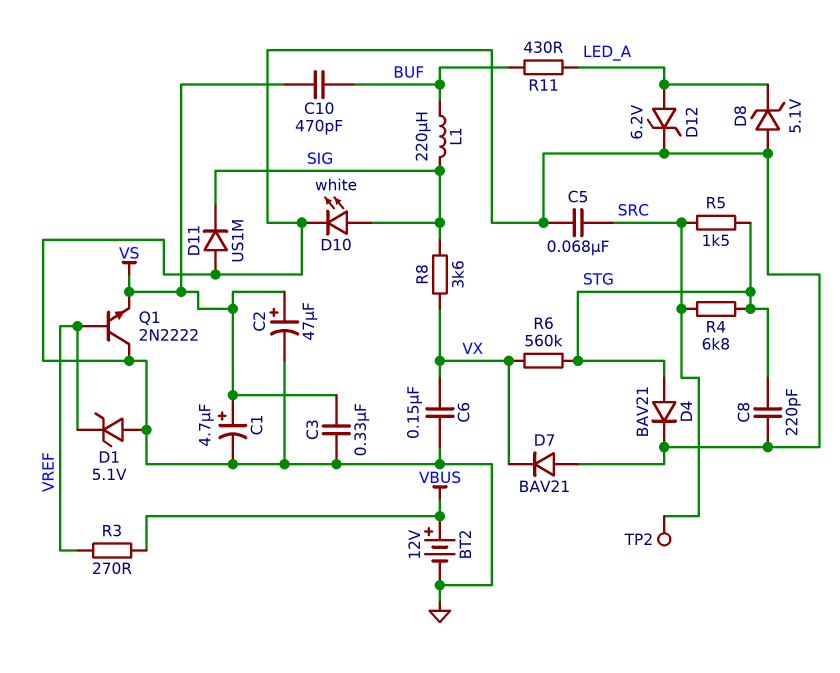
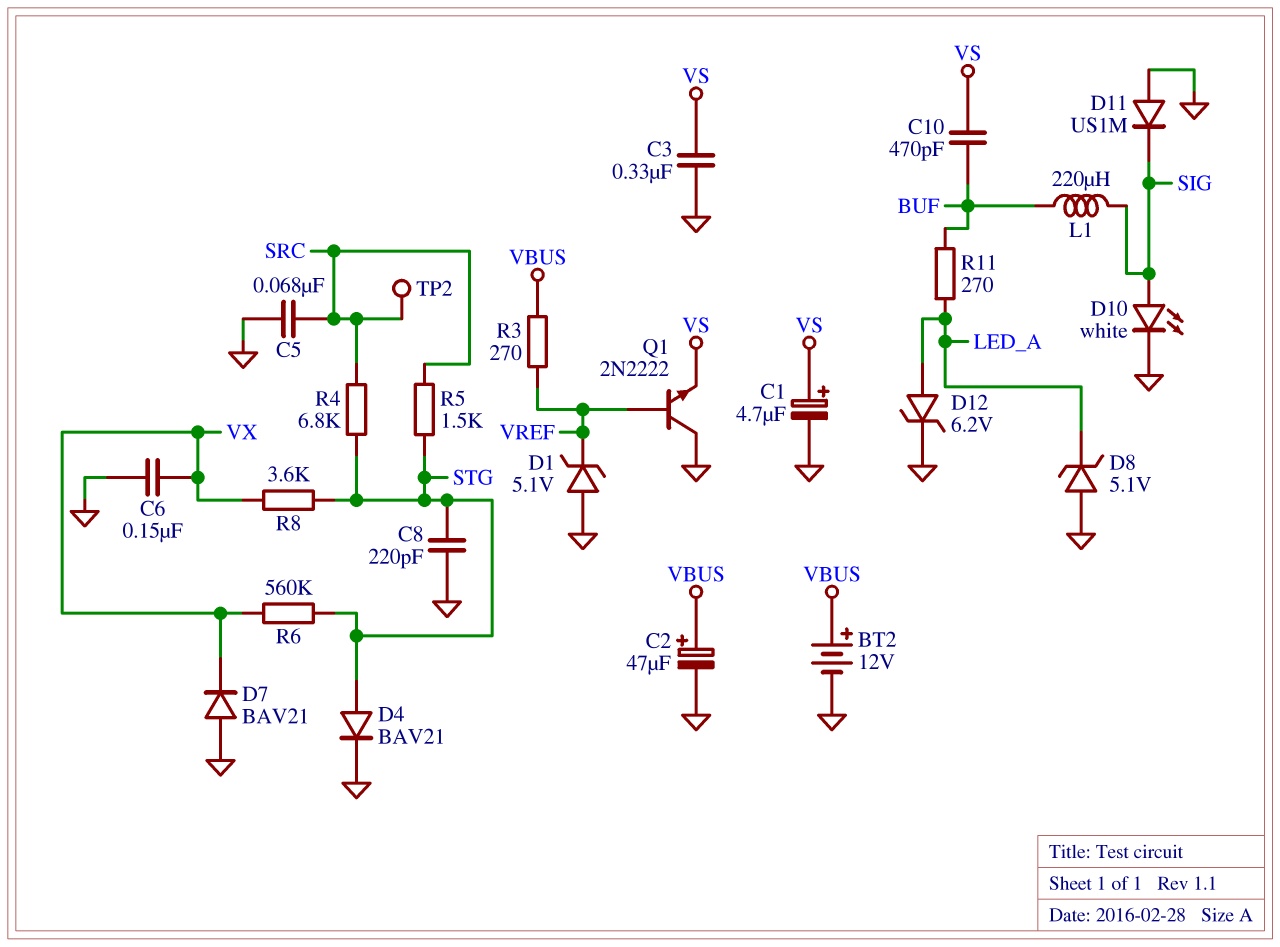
C2: 47uF (plus VS, minus GND) -> 47uF (plus VBUS, minus GND)
R8: 3.6k (SIG, VX) -> 3.6k (STG, VX)
R11: 430 (BUF, LED_A) -> 270 (BUF, LED_A)

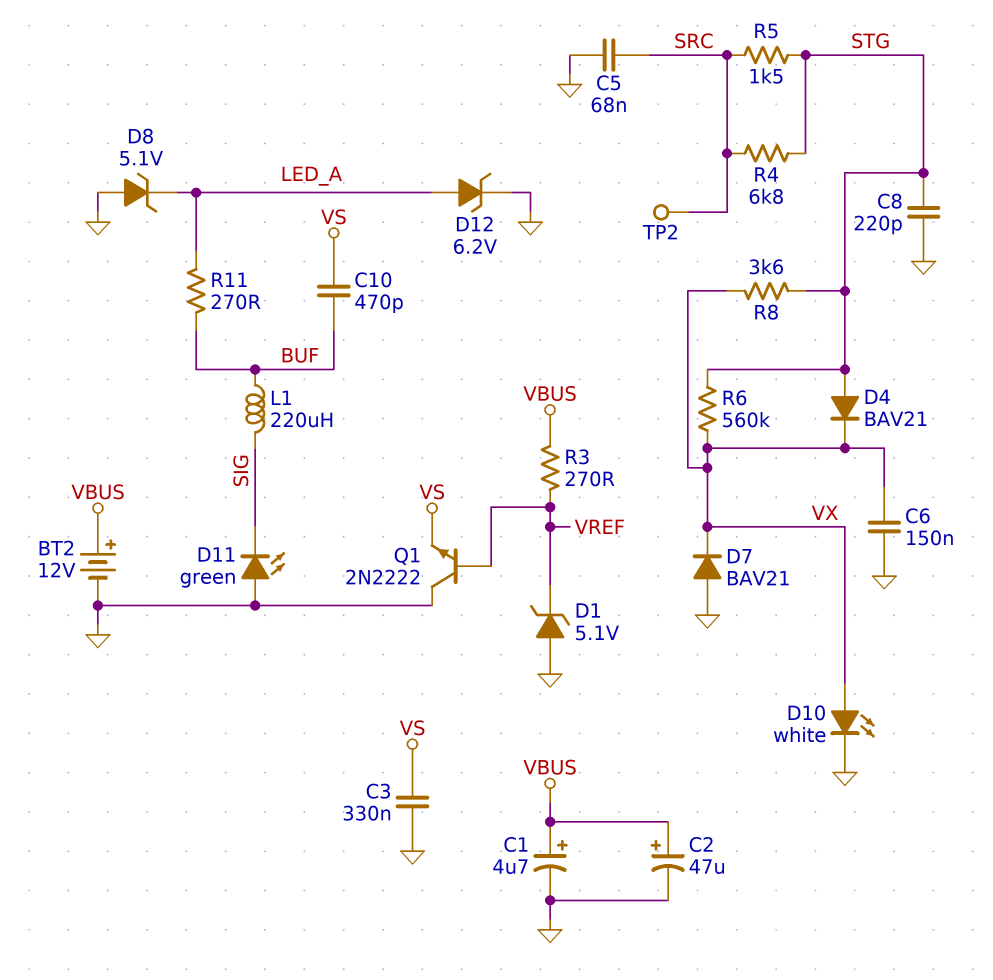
C1: 4.7uF (plus VS, minus GND) -> 4.7uF (plus VBUS, minus GND)
D4: diode BAV21 (A STG, K GND) -> diode BAV21 (A STG, K VX)
D10: LED white (A SIG, K GND) -> LED white (A VX, K GND)
D11: diode US1M (A GND, K SIG) -> LED green (A GND, K SIG)

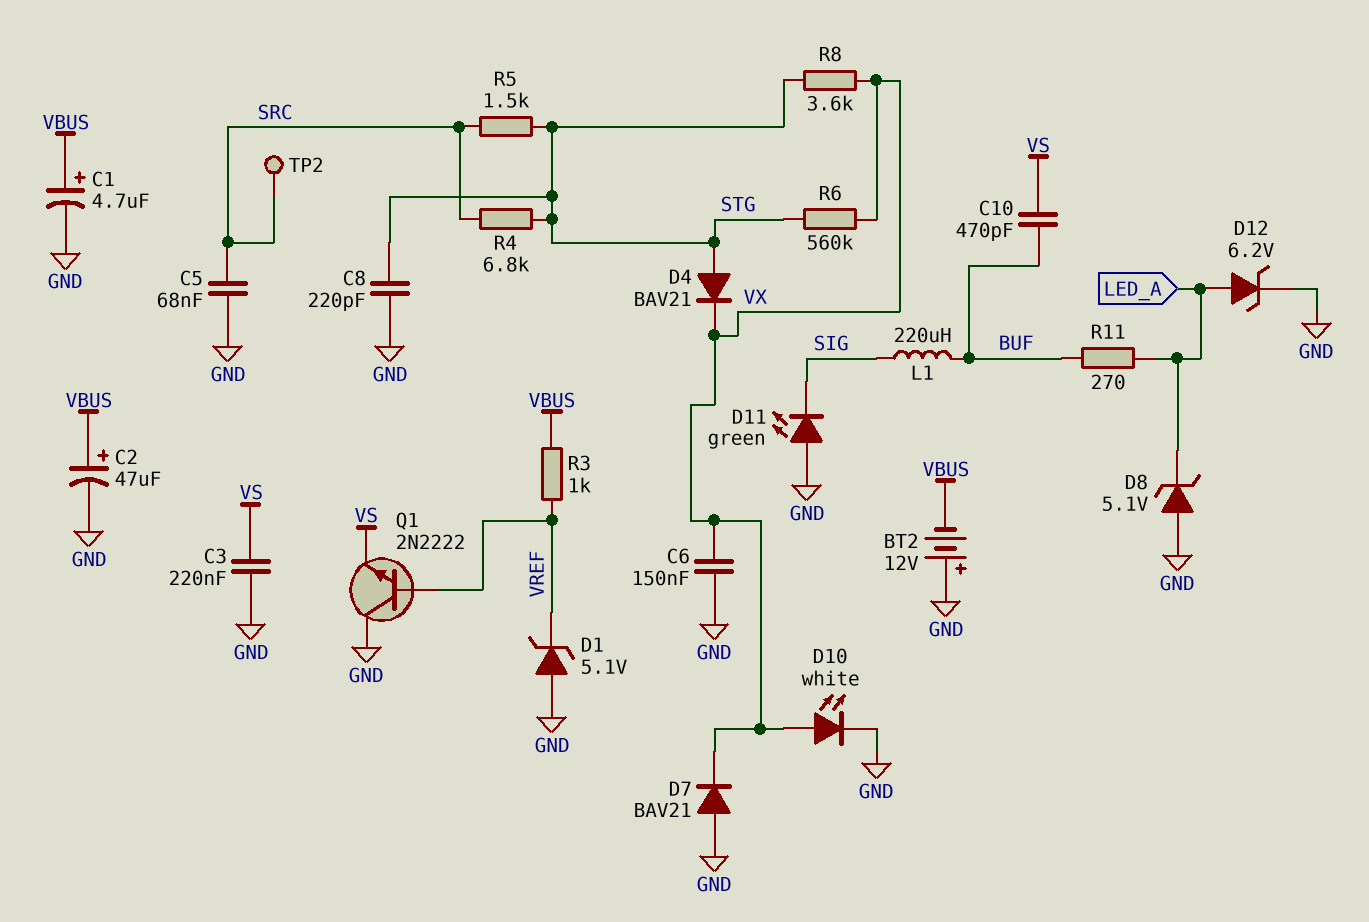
BT2: 12V (plus VBUS, minus GND) -> 12V (plus GND, minus VBUS)
C3: 330nF (GND, VS) -> 220nF (GND, VS)
R3: 270 (VBUS, VREF) -> 1k (VBUS, VREF)

